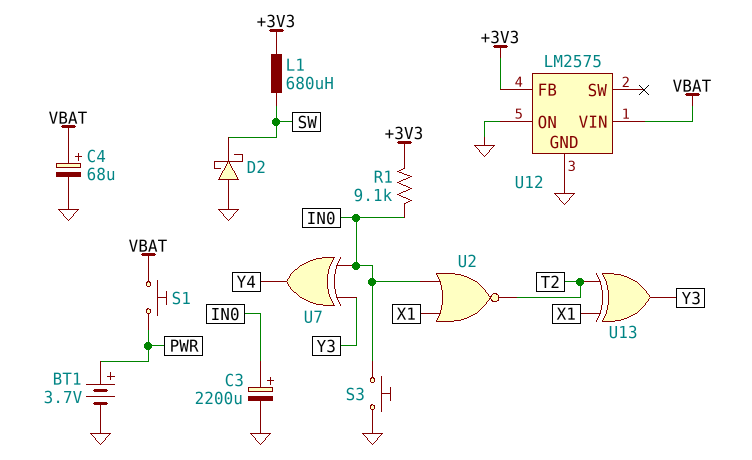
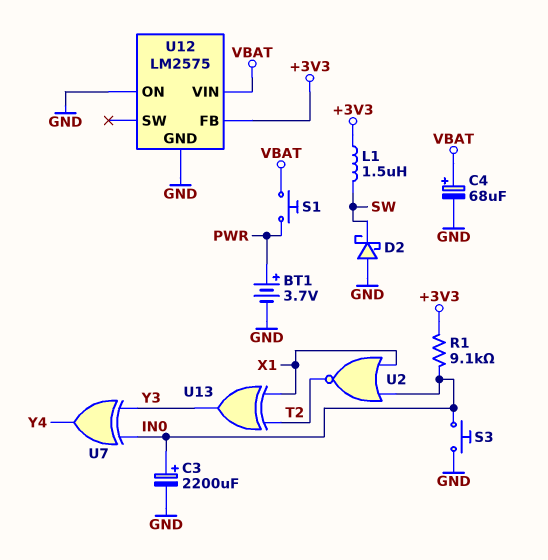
L1: 680uH (+3V3, SW) -> 1.5uH (+3V3, SW)

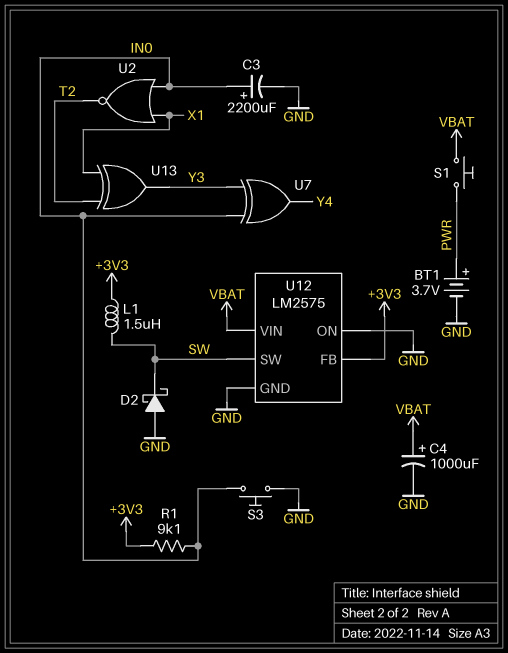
C4: 68uF (plus VBAT, minus GND) -> 1000uF (plus VBAT, minus GND)
U12 pin SW: none -> SW

